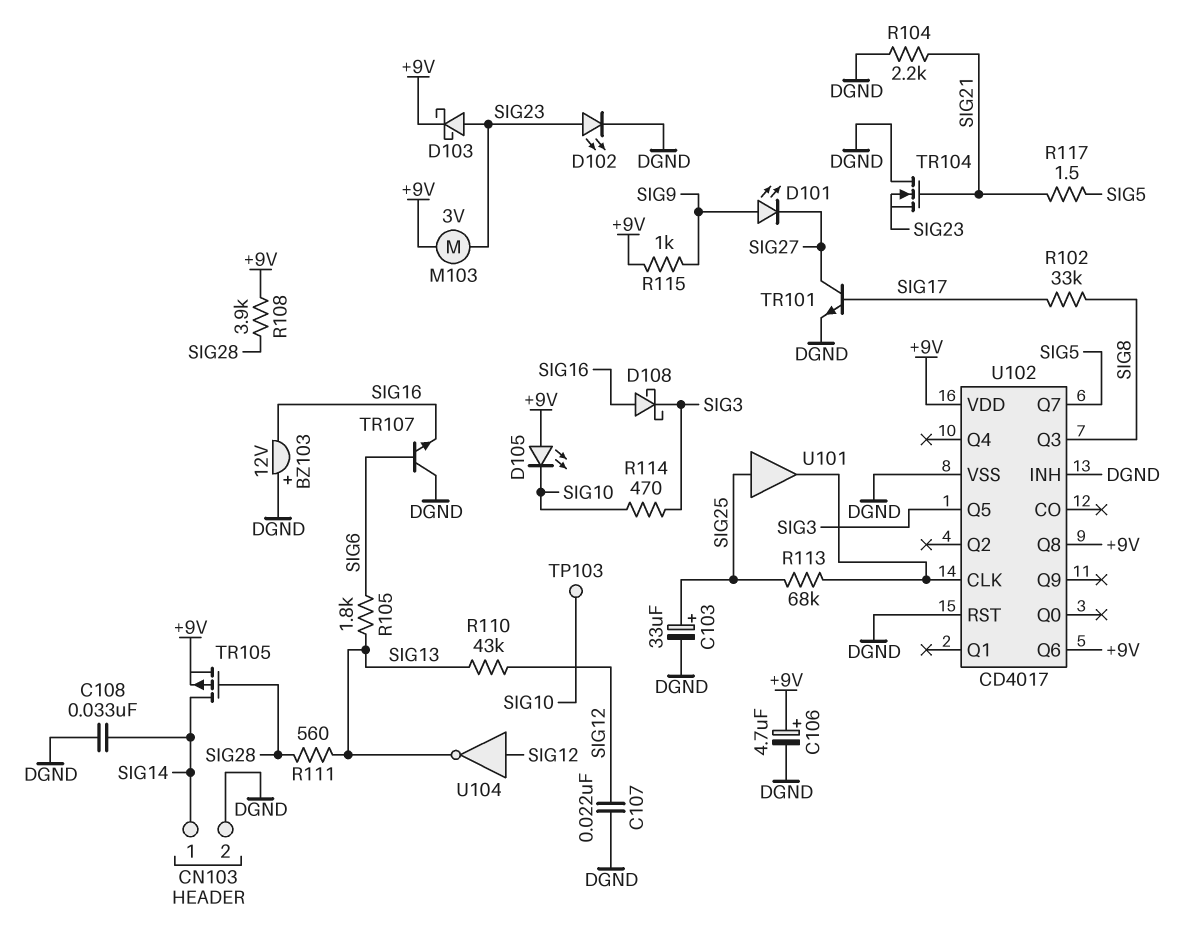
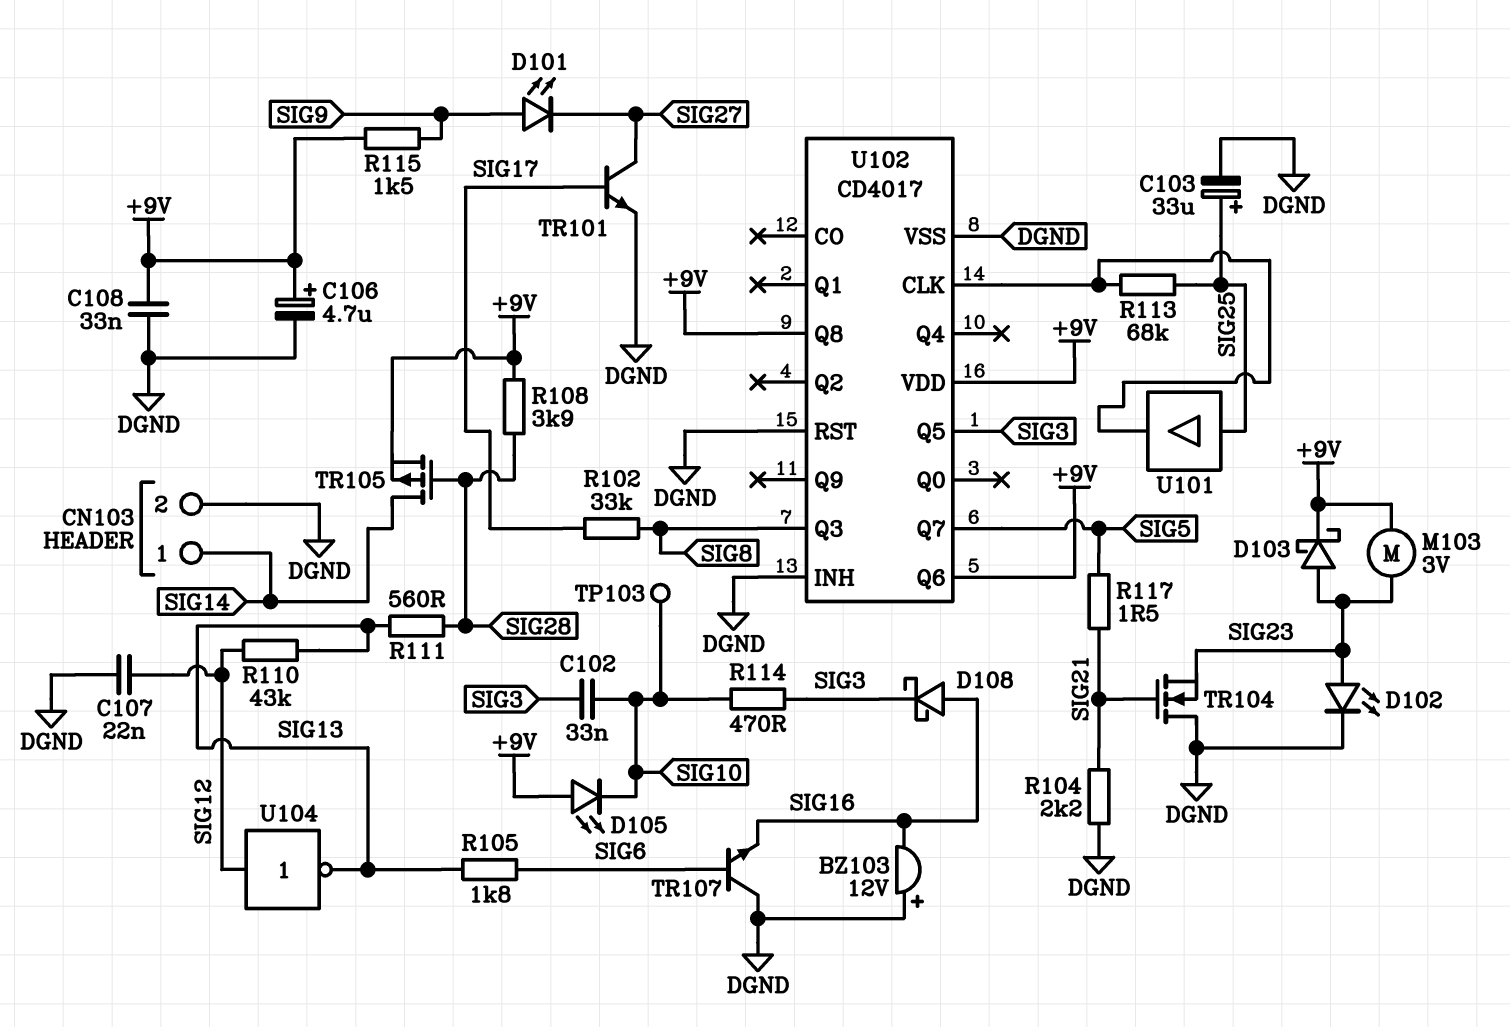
C102: none -> 33nF (SIG3, SIG10)
C108: 33nF (DGND, SIG14) -> 33nF (+9V, DGND)
R115: 1k (+9V, SIG9) -> 1.5k (+9V, SIG9)

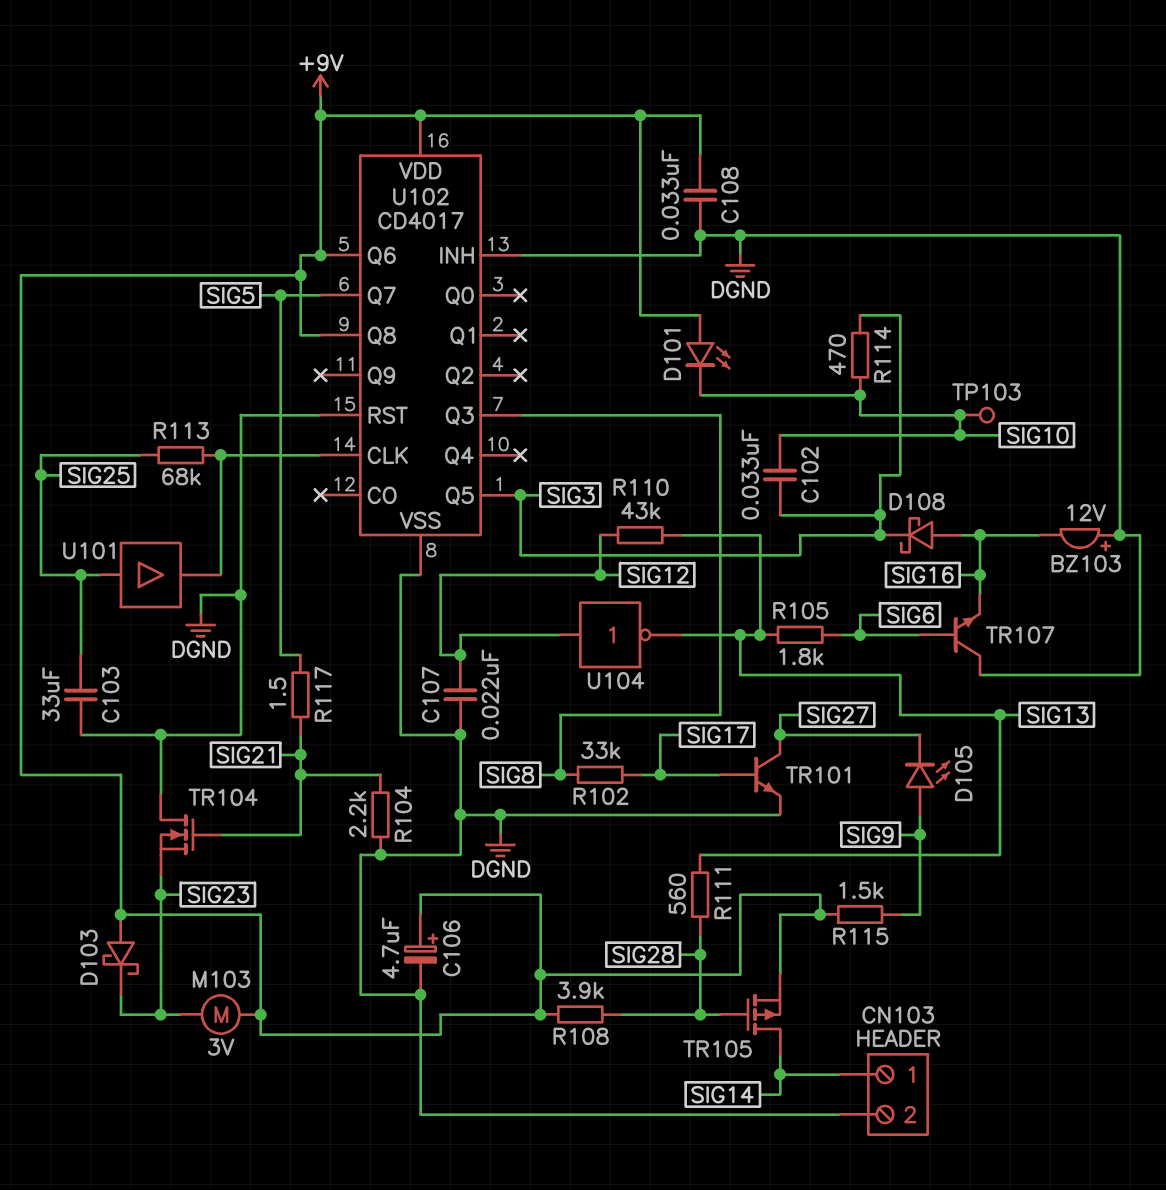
C103: 33uF (plus SIG25, minus DGND) -> 33uF (DGND, SIG25)
D101: LED (A SIG9, K SIG27) -> LED (A +9V, K SIG10)
D102: LED (A SIG23, K DGND) -> none
D103: schottky (A SIG23, K +9V) -> schottky (A +9V, K SIG23)
D105: LED (A +9V, K SIG10) -> LED (A SIG9, K SIG27)

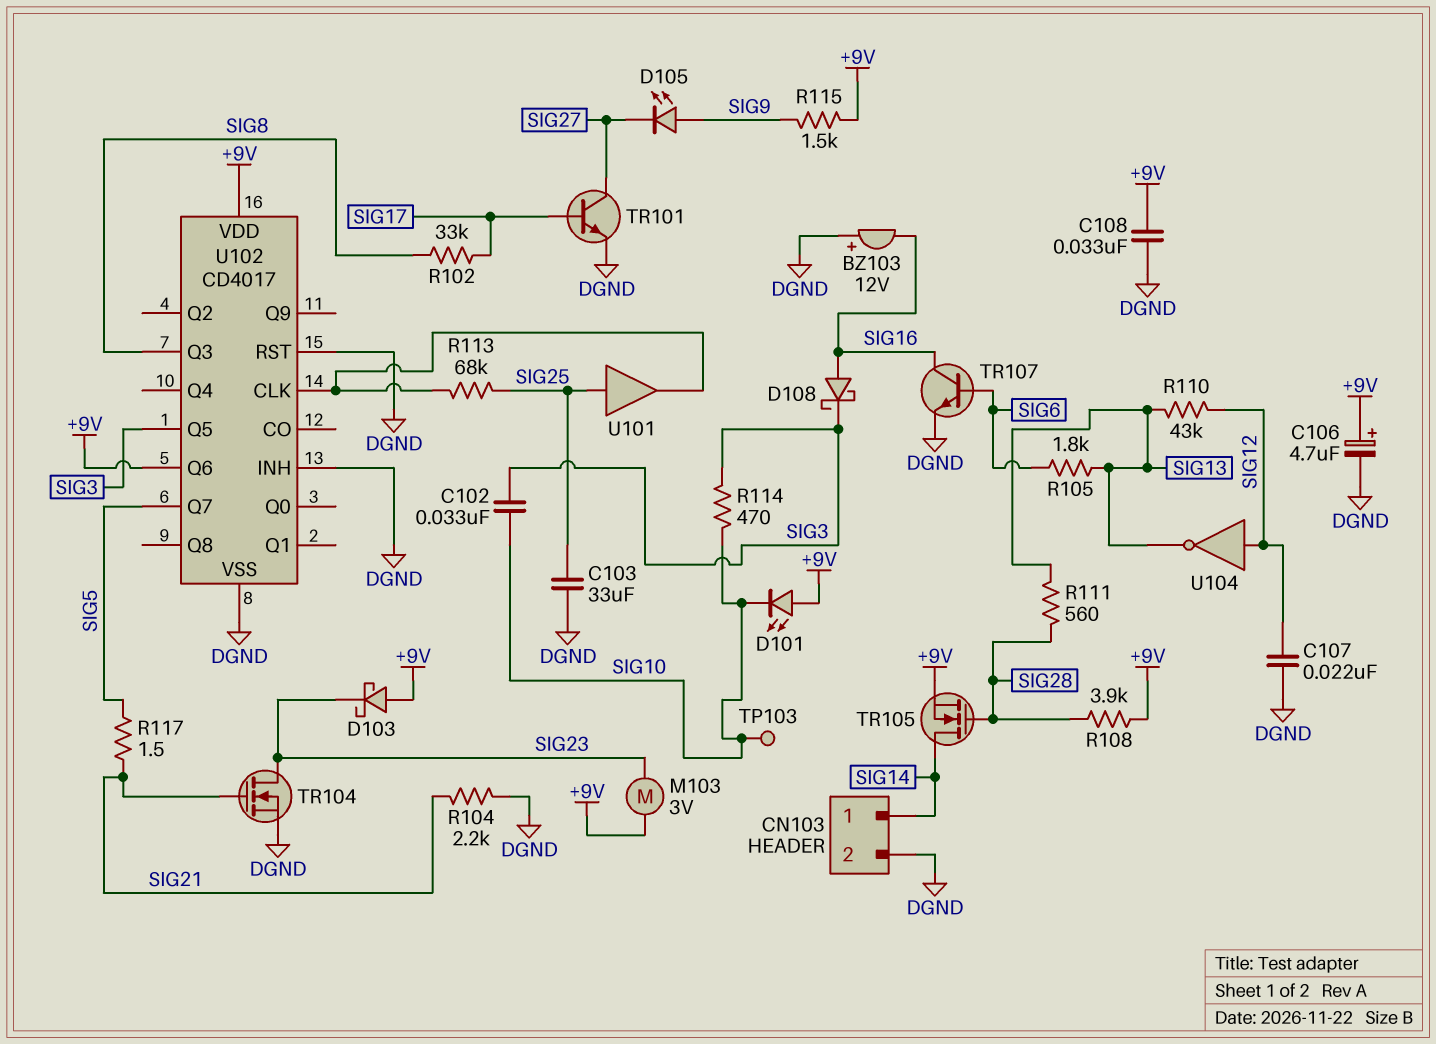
TR104: NMOS (G SIG21, D DGND, S SIG23) -> NMOS (G SIG21, D SIG23, S DGND)
TR105: PMOS (G SIG28, D SIG14, S +9V) -> NMOS (G SIG28, D SIG14, S +9V)
TR107: NPN (B SIG6, C DGND, E SIG16) -> NPN (B SIG6, C SIG16, E DGND)
U102 pin Q8: +9V -> none

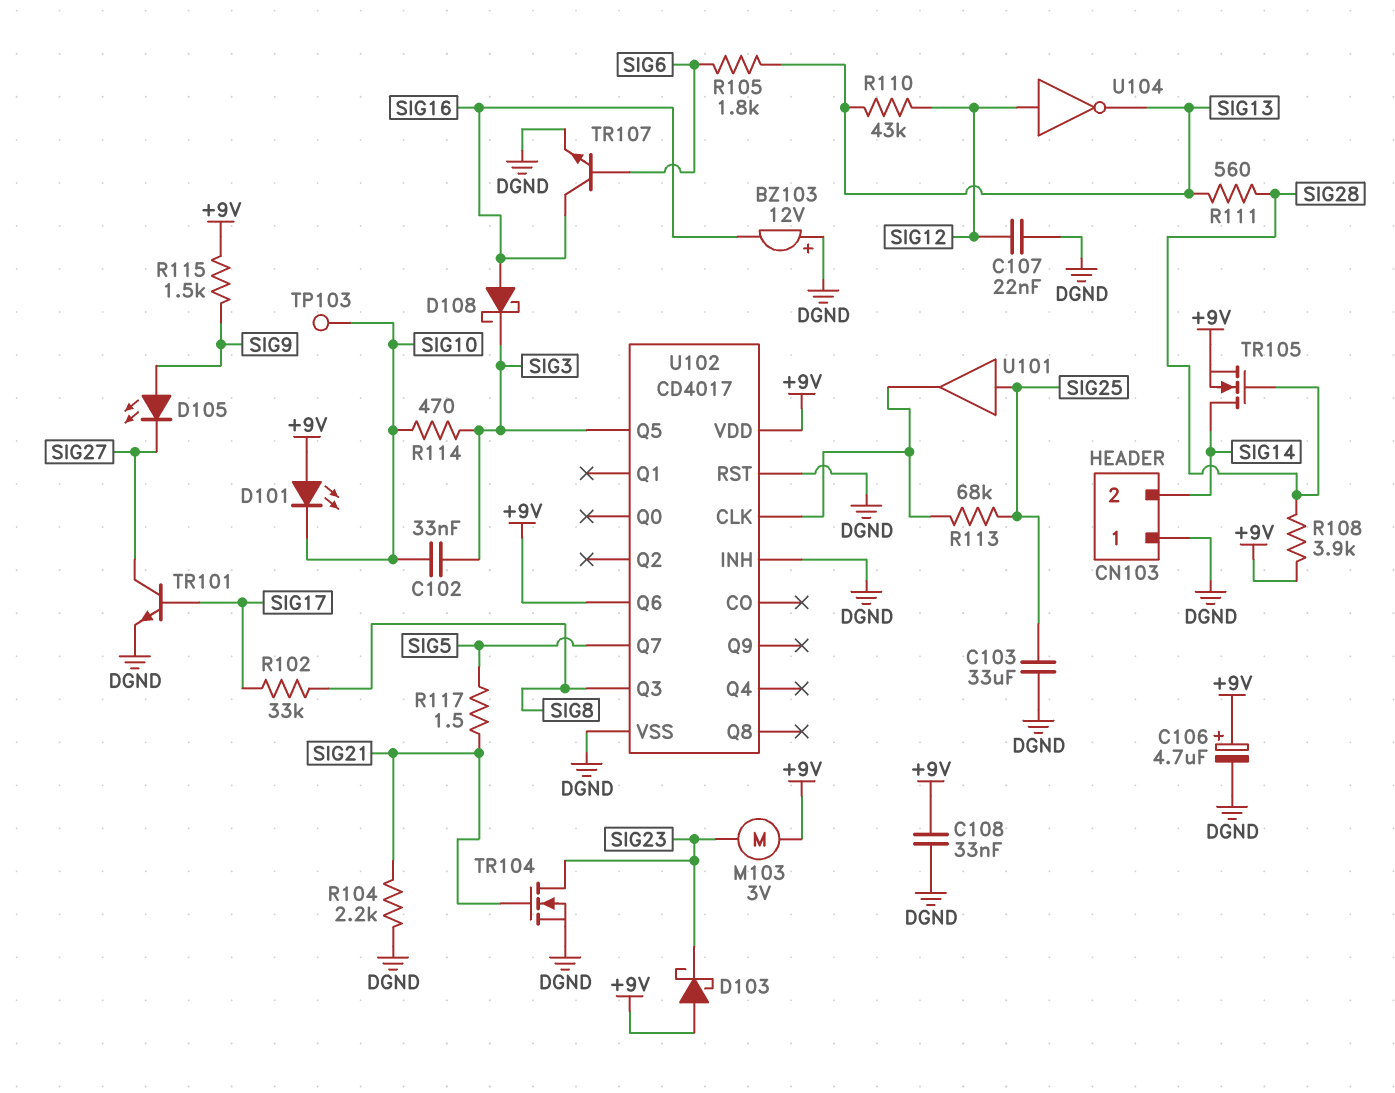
CN103 pin 1: SIG14 -> DGND
CN103 pin 2: DGND -> SIG14

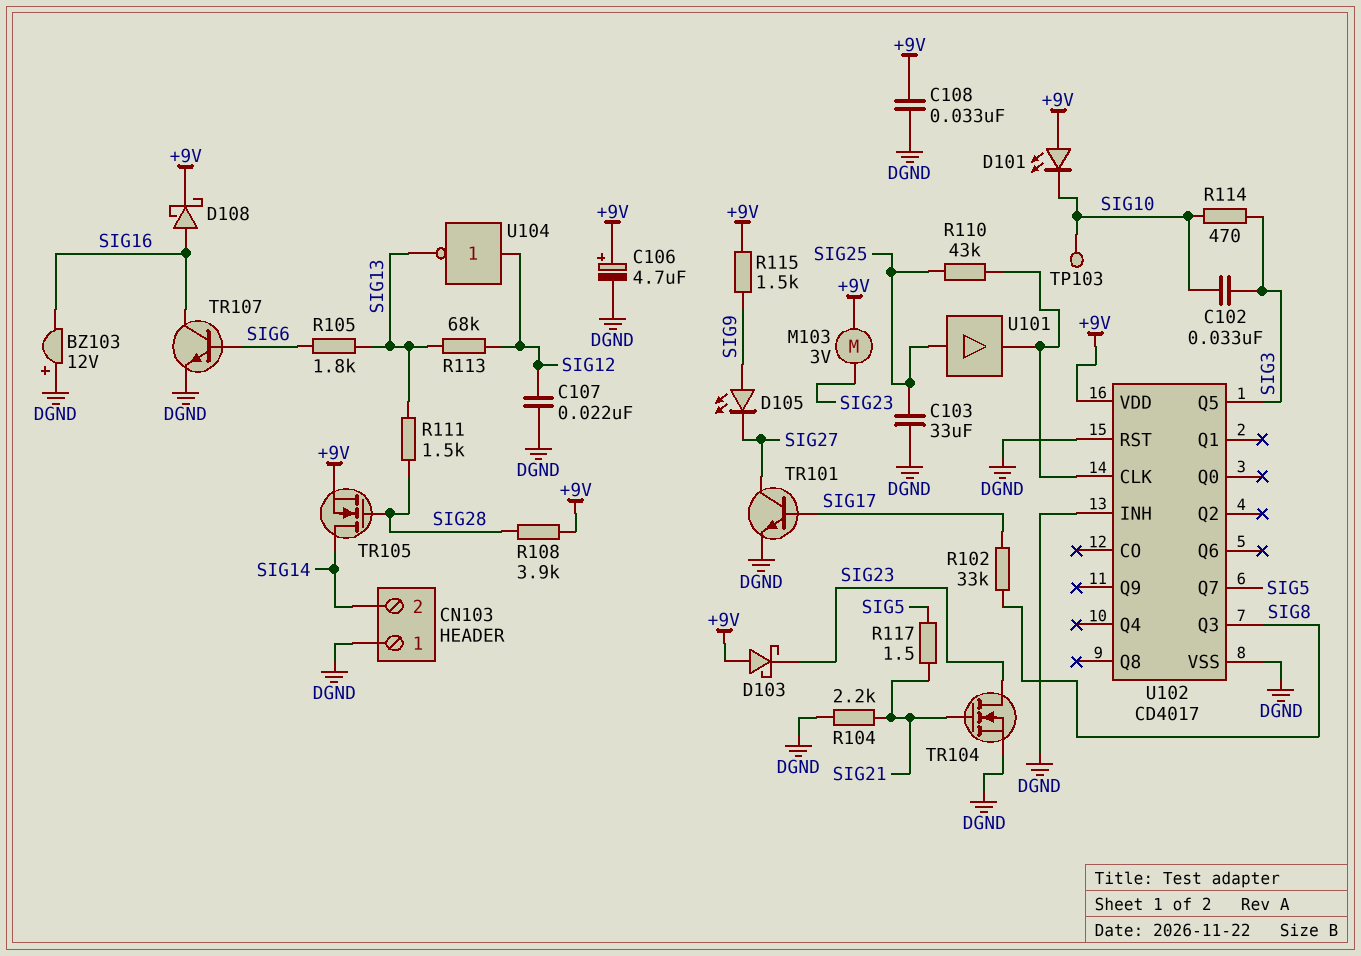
D108: schottky (A SIG16, K SIG3) -> schottky (A SIG16, K +9V)
R110: 43k (SIG12, SIG13) -> 43k (SIG25, U102/CLK)
R111: 560 (SIG13, SIG28) -> 1.5k (SIG13, SIG28)
R113: 68k (SIG25, U102/CLK) -> 68k (SIG12, SIG13)
U102 pin Q6: +9V -> none

